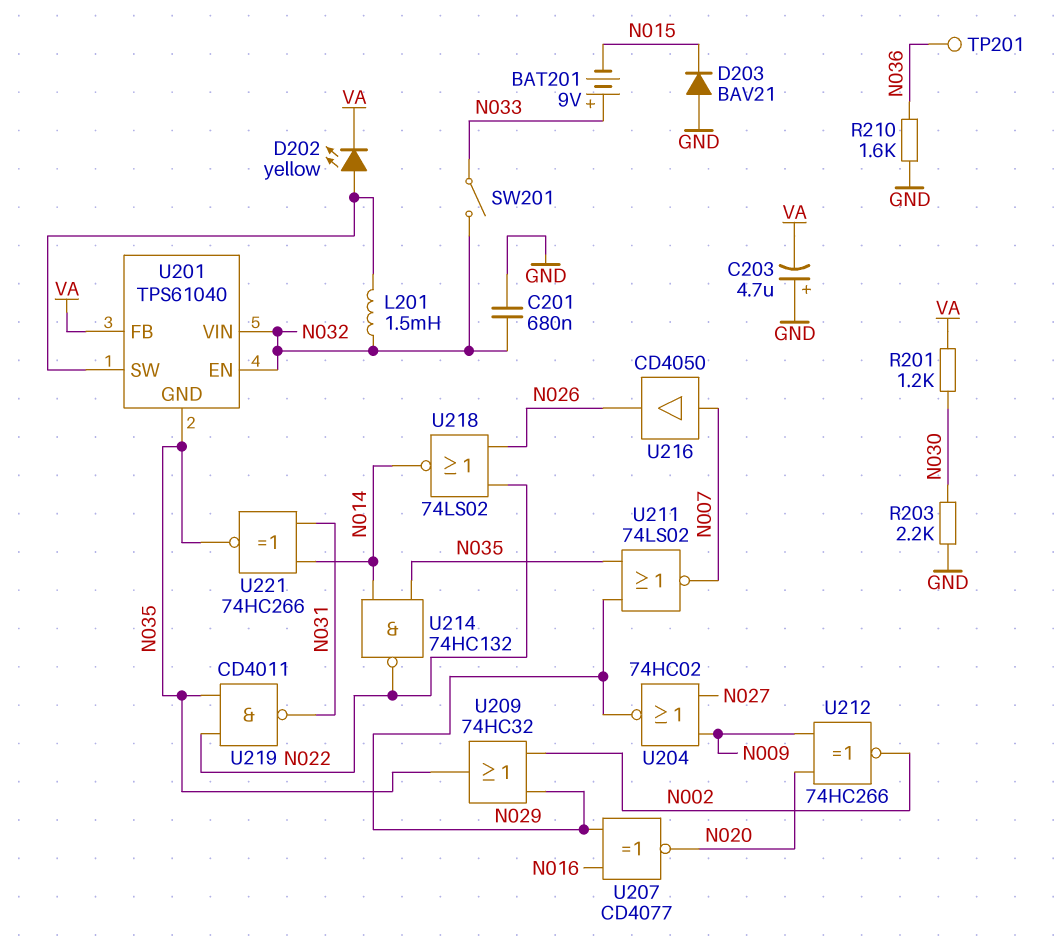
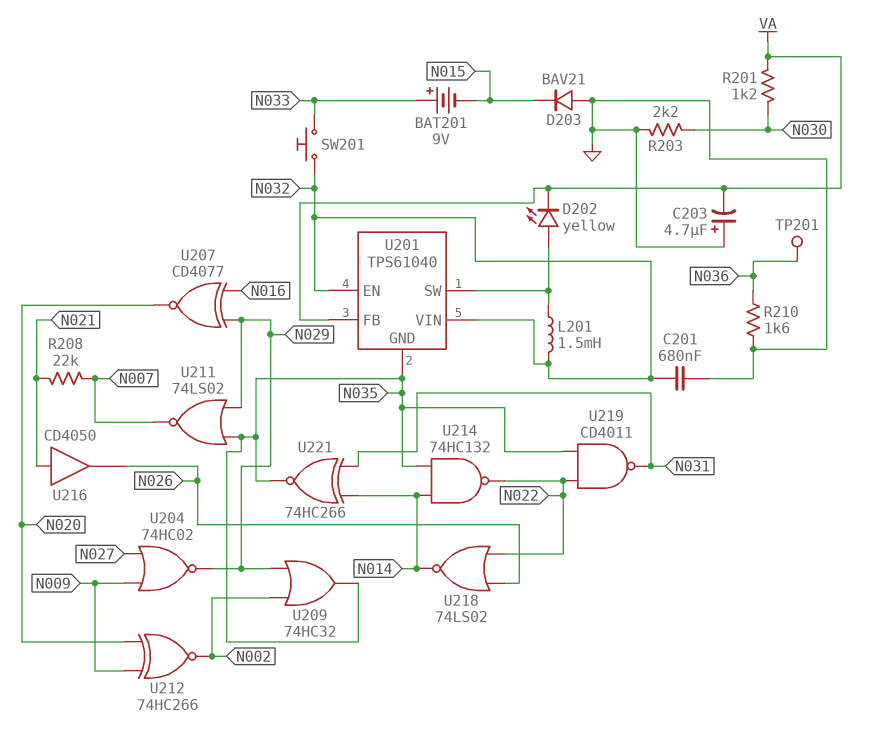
R208: none -> 22k (N007, N021)
SW201: switch (N032, N033) -> button (N032, N033)
U216: buffer CD4050 (in N007, out N026) -> buffer CD4050 (in N021, out N026)

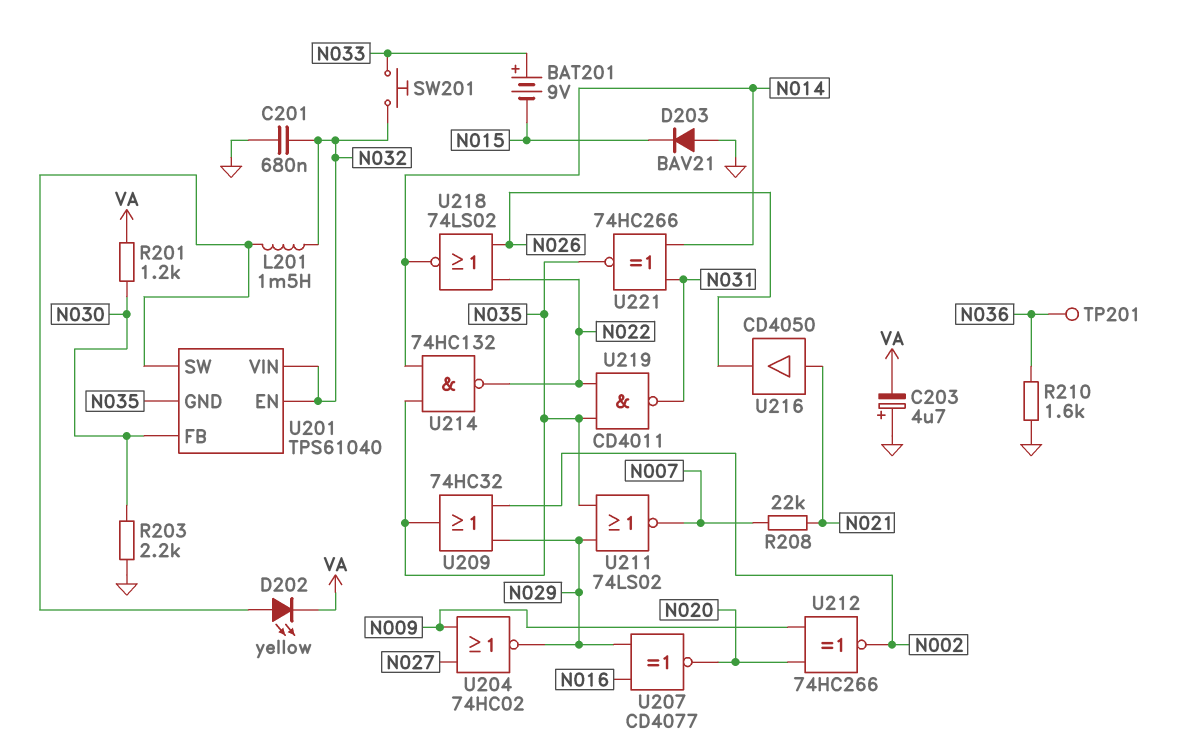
U201 pin FB: VA -> N030

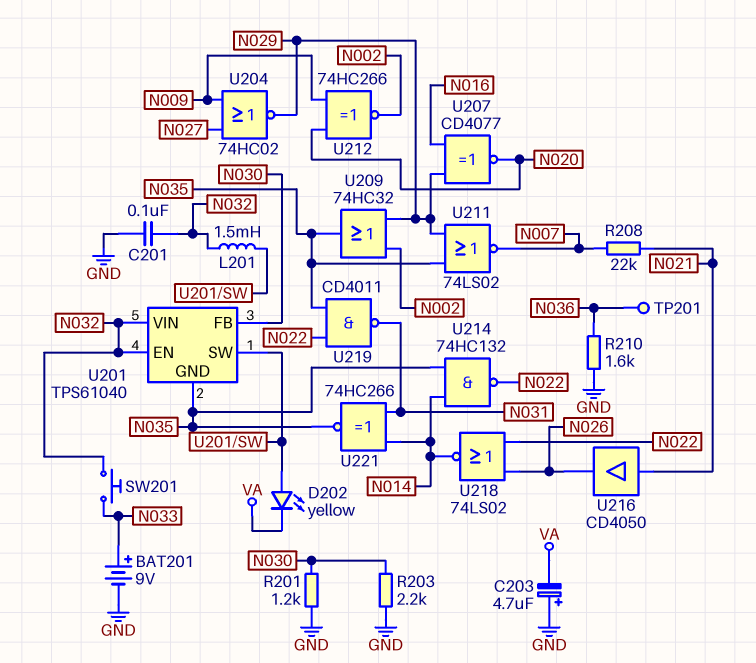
BAT201: 9V (plus N033, minus N015) -> 9V (plus N033, minus GND)
C201: 680nF (GND, N032) -> 100nF (GND, N032)
D203: diode BAV21 (A GND, K N015) -> none
R201: 1.2k (N030, VA) -> 1.2k (GND, N030)

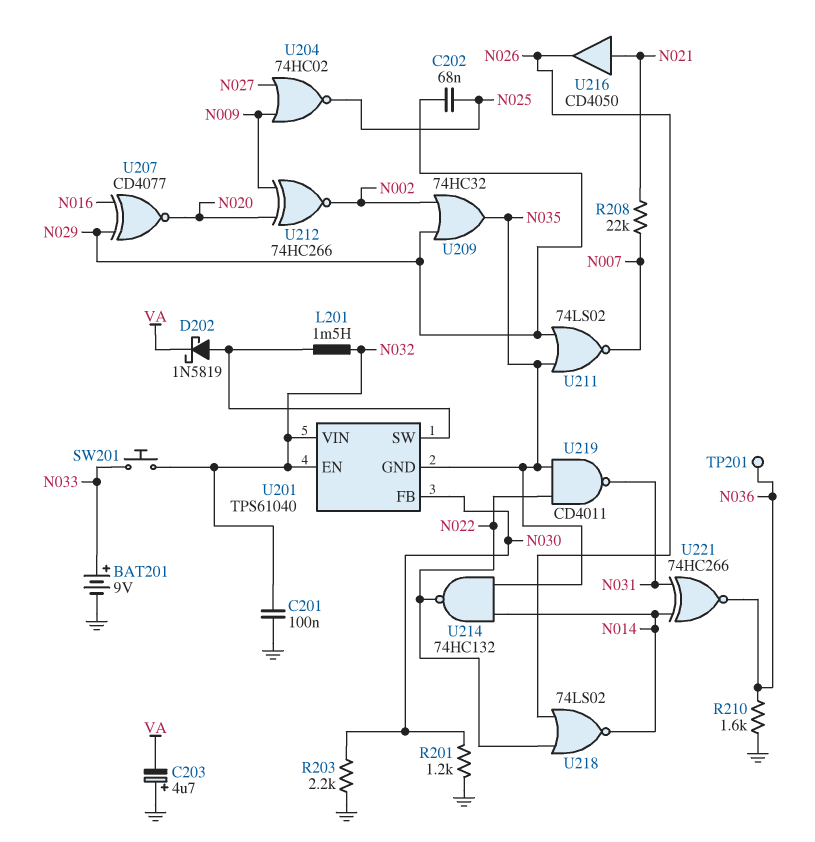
C202: none -> 68nF (N025, N029)
D202: LED yellow (A U201/SW, K VA) -> schottky 1N5819 (A U201/SW, K VA)
U204: NOR 74HC02 (in N009, in N027, out N029) -> NOR 74HC02 (in N009, in N027, out N025)
U221: XNOR 74HC266 (in N014, in N031, out N035) -> XNOR 74HC266 (in N014, in N031, out N036)

